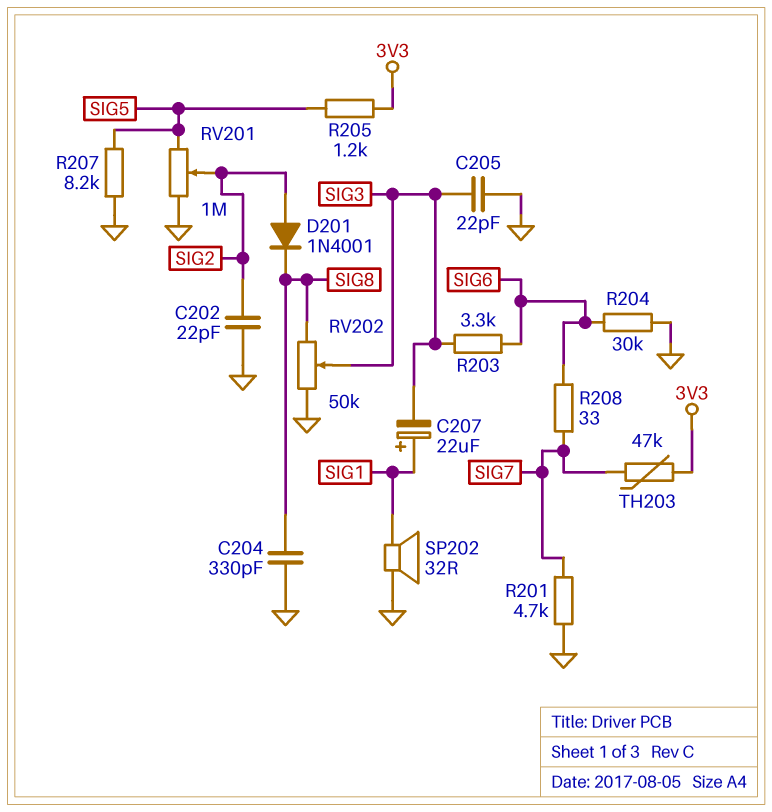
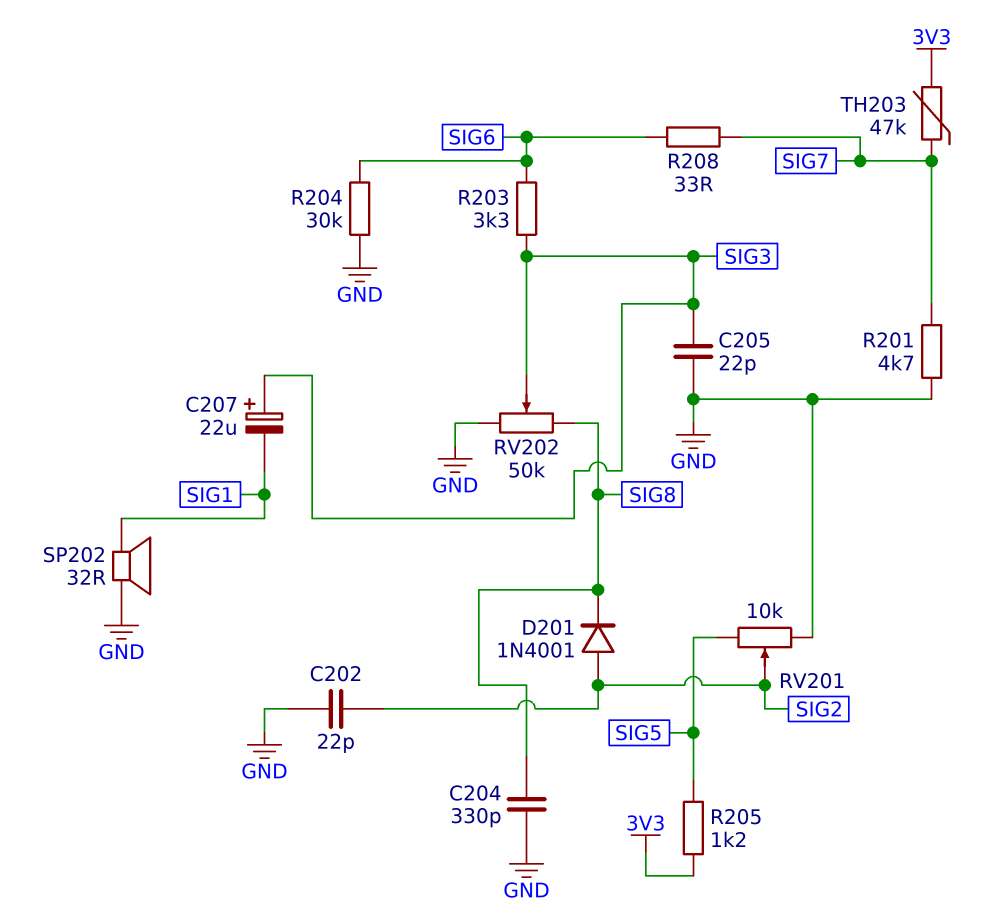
C207: 22uF (plus SIG1, minus SIG3) -> 22uF (plus SIG3, minus SIG1)
R207: 8.2k (GND, SIG5) -> none
RV201: 1M (GND, SIG5, wiper SIG2) -> 10k (GND, SIG5, wiper SIG2)

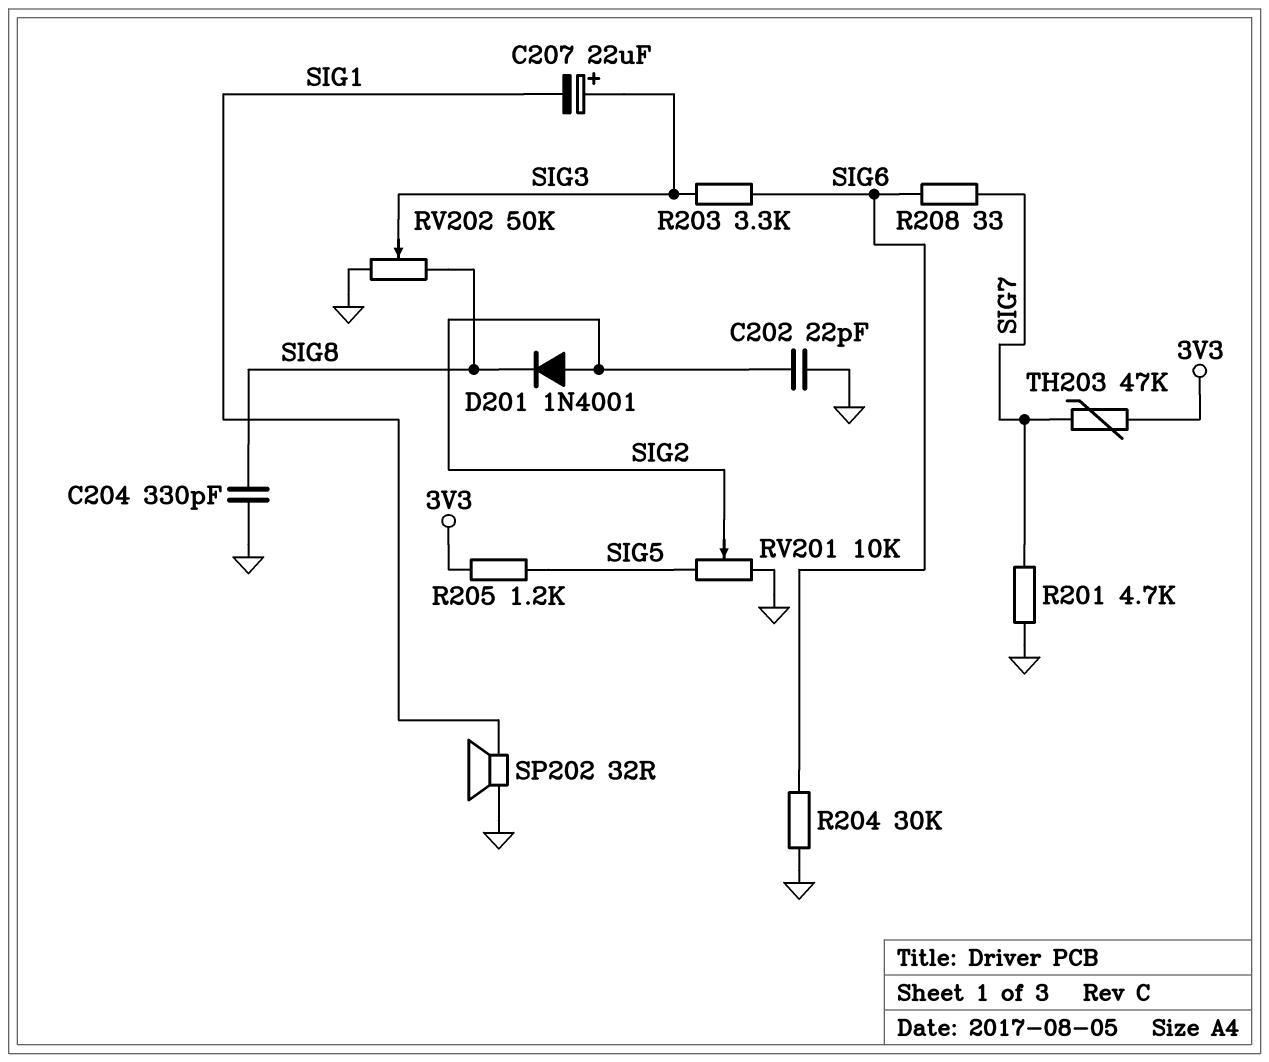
C205: 22pF (GND, SIG3) -> none

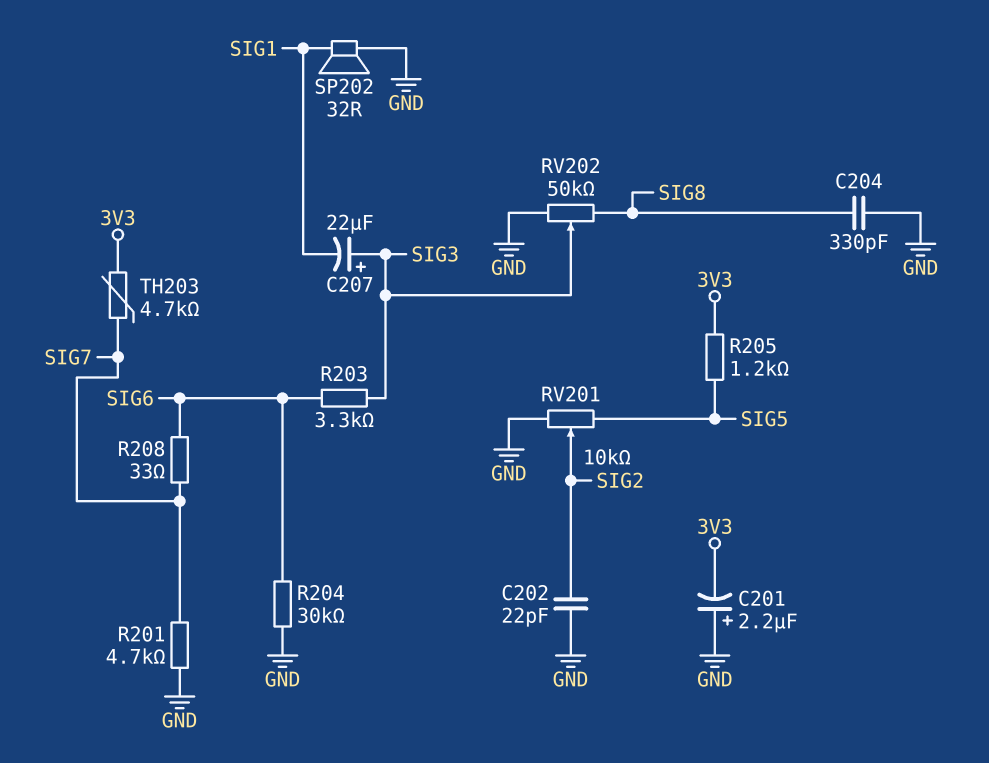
C201: none -> 2.2uF (plus GND, minus 3V3)
D201: diode 1N4001 (A SIG2, K SIG8) -> none
TH203: 47k (3V3, SIG7) -> 4.7k (3V3, SIG7)

